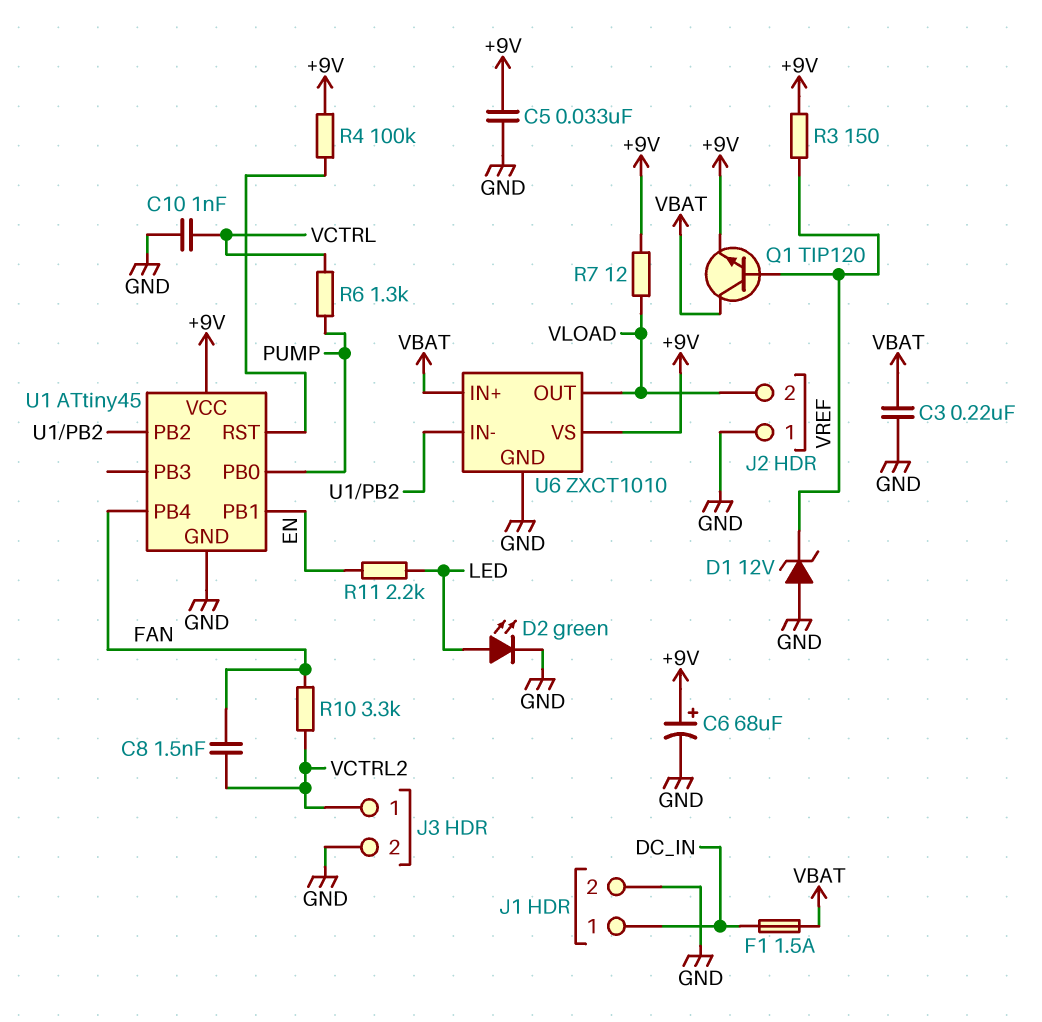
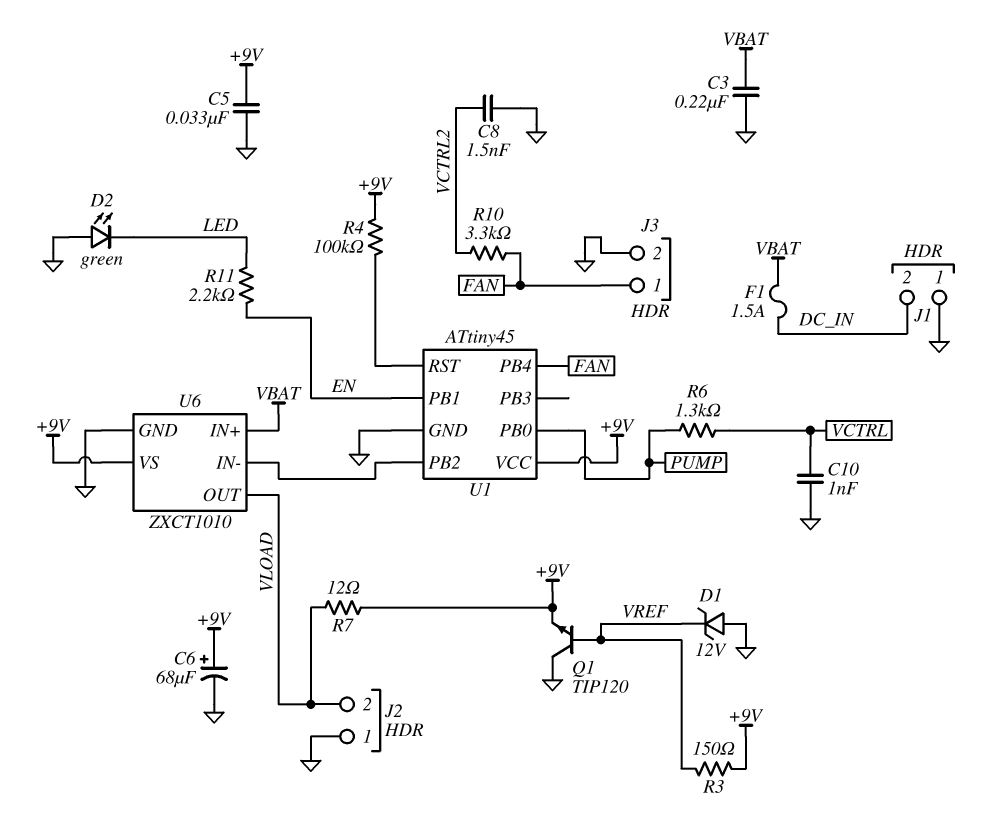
C8: 1.5nF (FAN, VCTRL2) -> 1.5nF (GND, VCTRL2)
D2: LED green (A LED, K GND) -> LED green (A GND, K LED)
J1 pin 1: DC_IN -> GND
J1 pin 2: GND -> DC_IN
J3 pin 1: VCTRL2 -> FAN
Q1: NPN TIP120 (B VREF, C VBAT, E +9V) -> NPN TIP120 (B VREF, C GND, E +9V)

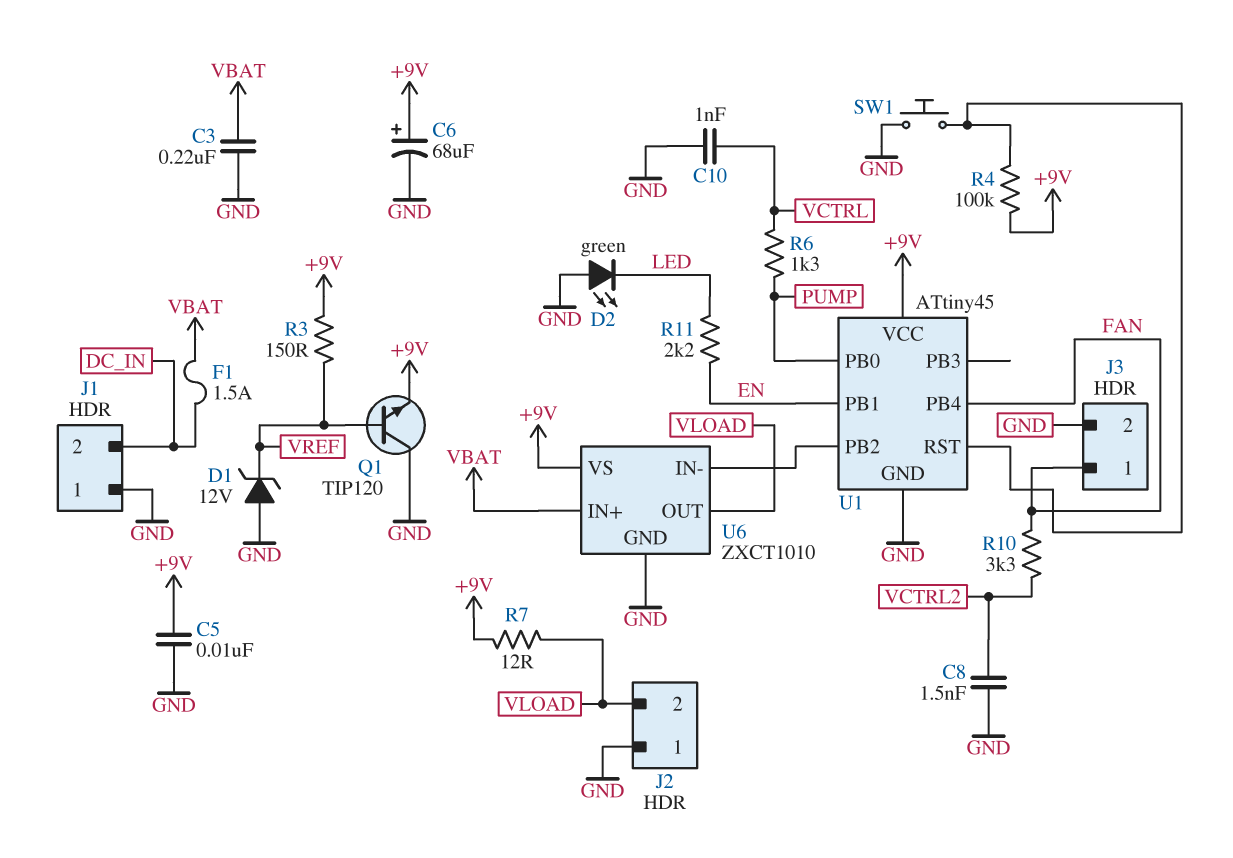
C5: 33nF (+9V, GND) -> 10nF (+9V, GND)
SW1: none -> button (GND, U1/RST)

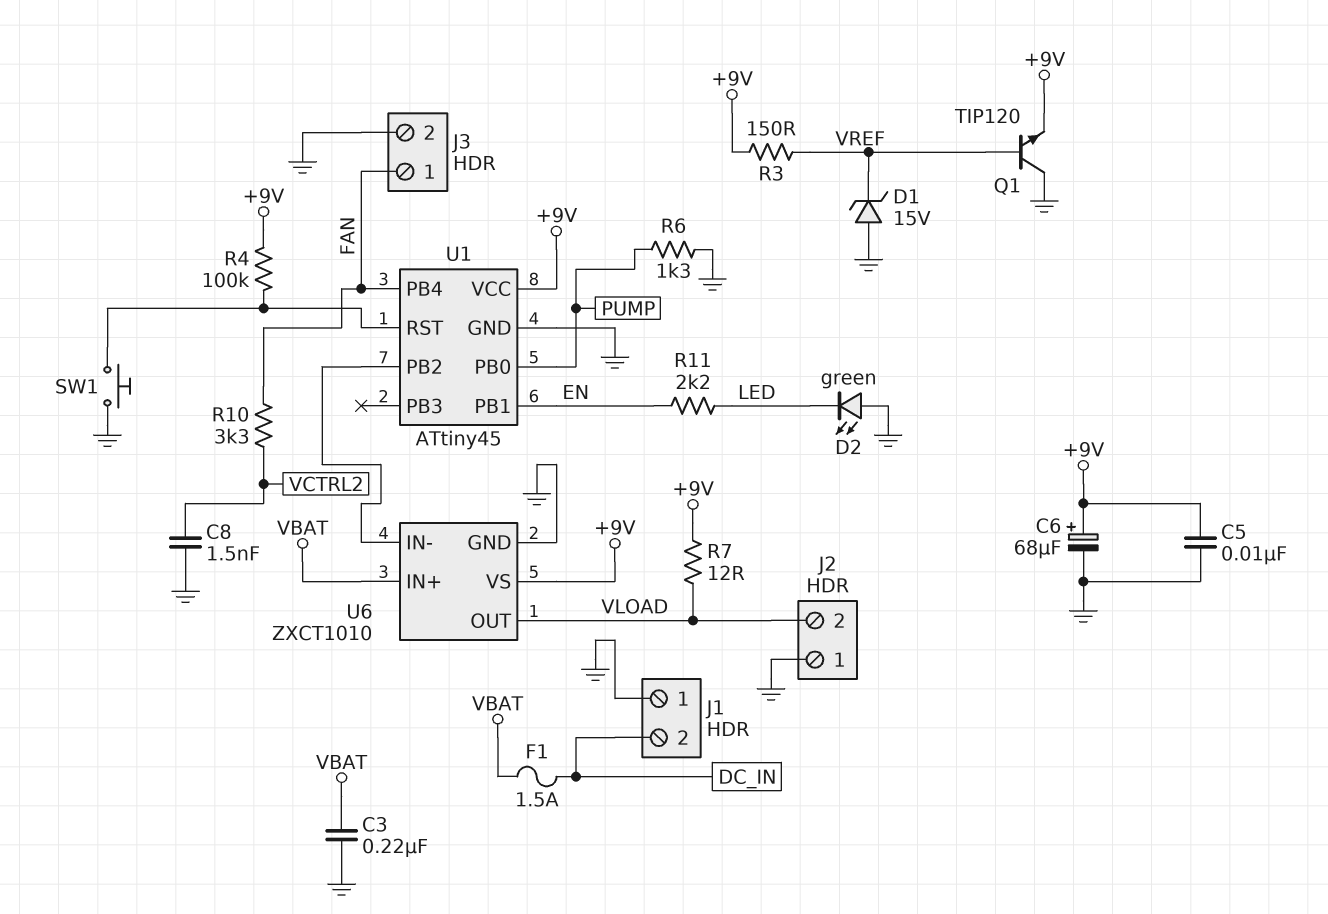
C10: 1nF (GND, VCTRL) -> none
D1: zener 12V (A GND, K VREF) -> zener 15V (A GND, K VREF)
R6: 1.3k (PUMP, VCTRL) -> 1.3k (GND, PUMP)

